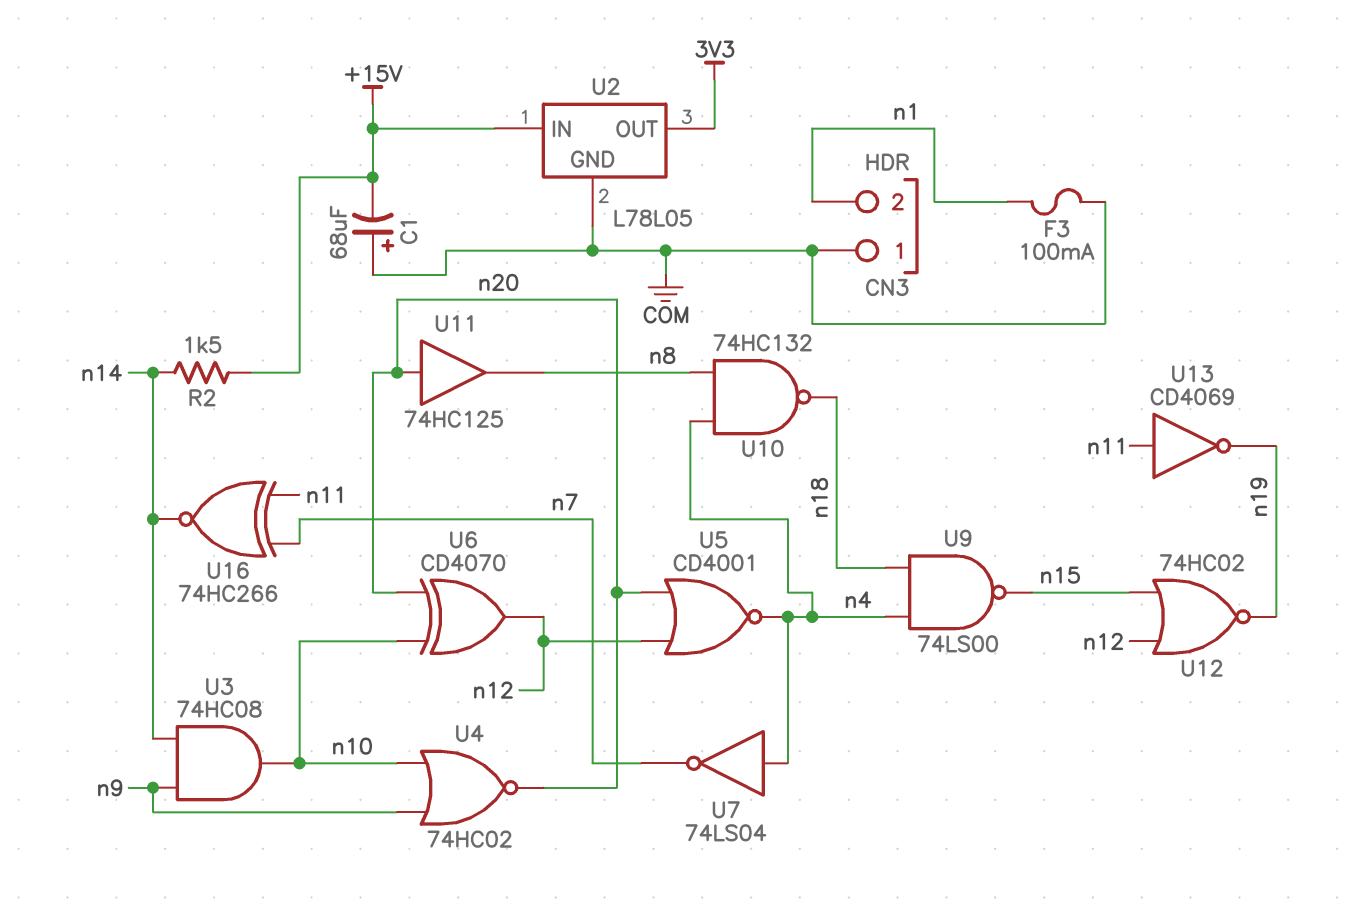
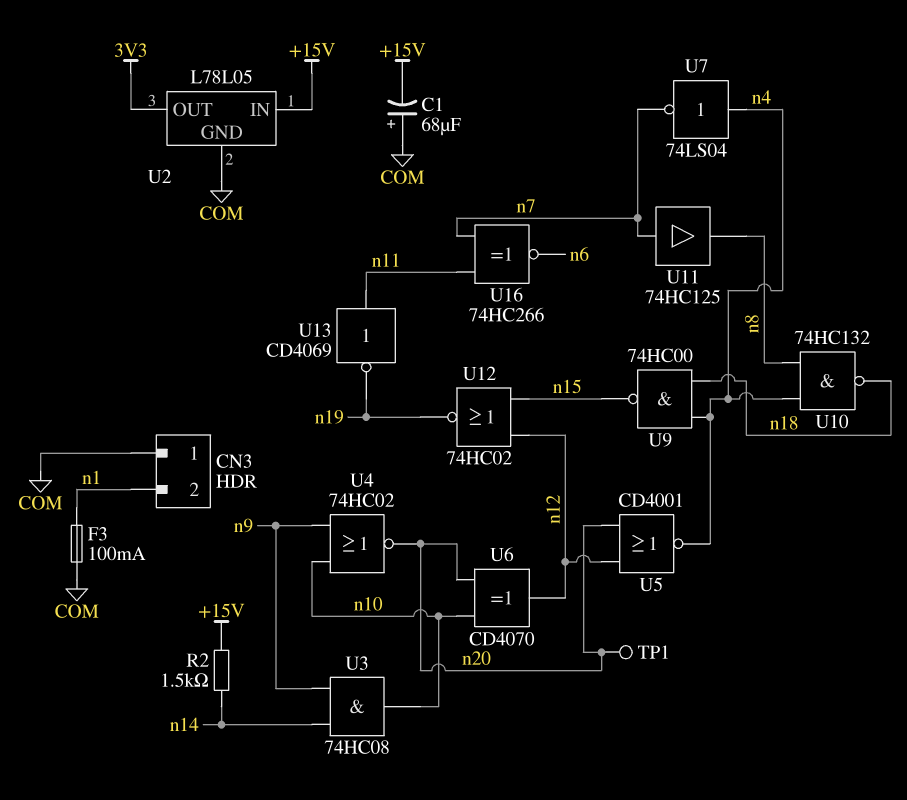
TP1: none -> test point (n20)
U9: NAND 74LS00 (in n4, in n18, out n15) -> NAND 74HC00 (in n4, in n18, out n15)
U11: buffer 74HC125 (in n20, out n8) -> buffer 74HC125 (in n7, out n8)
U16: XNOR 74HC266 (in n7, in n11, out n14) -> XNOR 74HC266 (in n7, in n11, out n6)

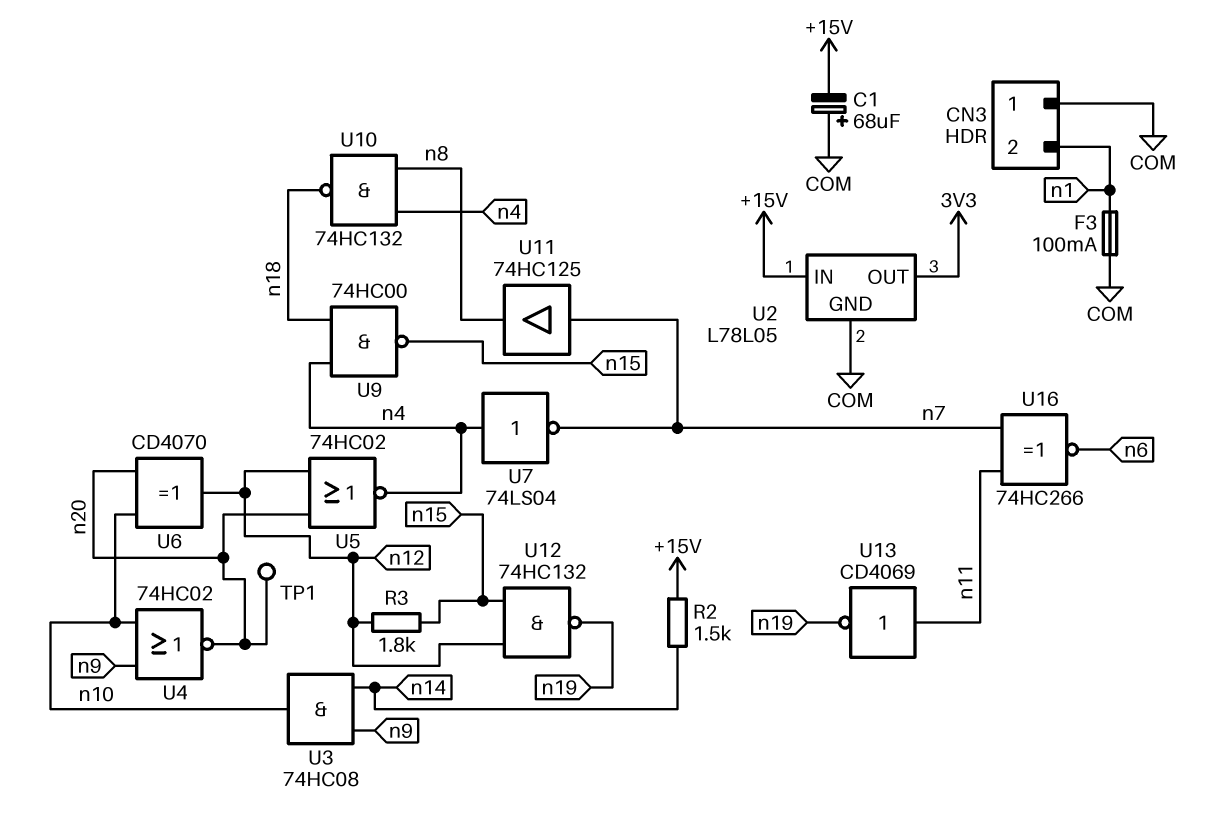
R3: none -> 1.8k (n12, n15)
U5: NOR CD4001 (in n12, in n20, out n4) -> NOR 74HC02 (in n12, in n20, out n4)
U12: NOR 74HC02 (in n12, in n15, out n19) -> NAND 74HC132 (in n12, in n15, out n19)

